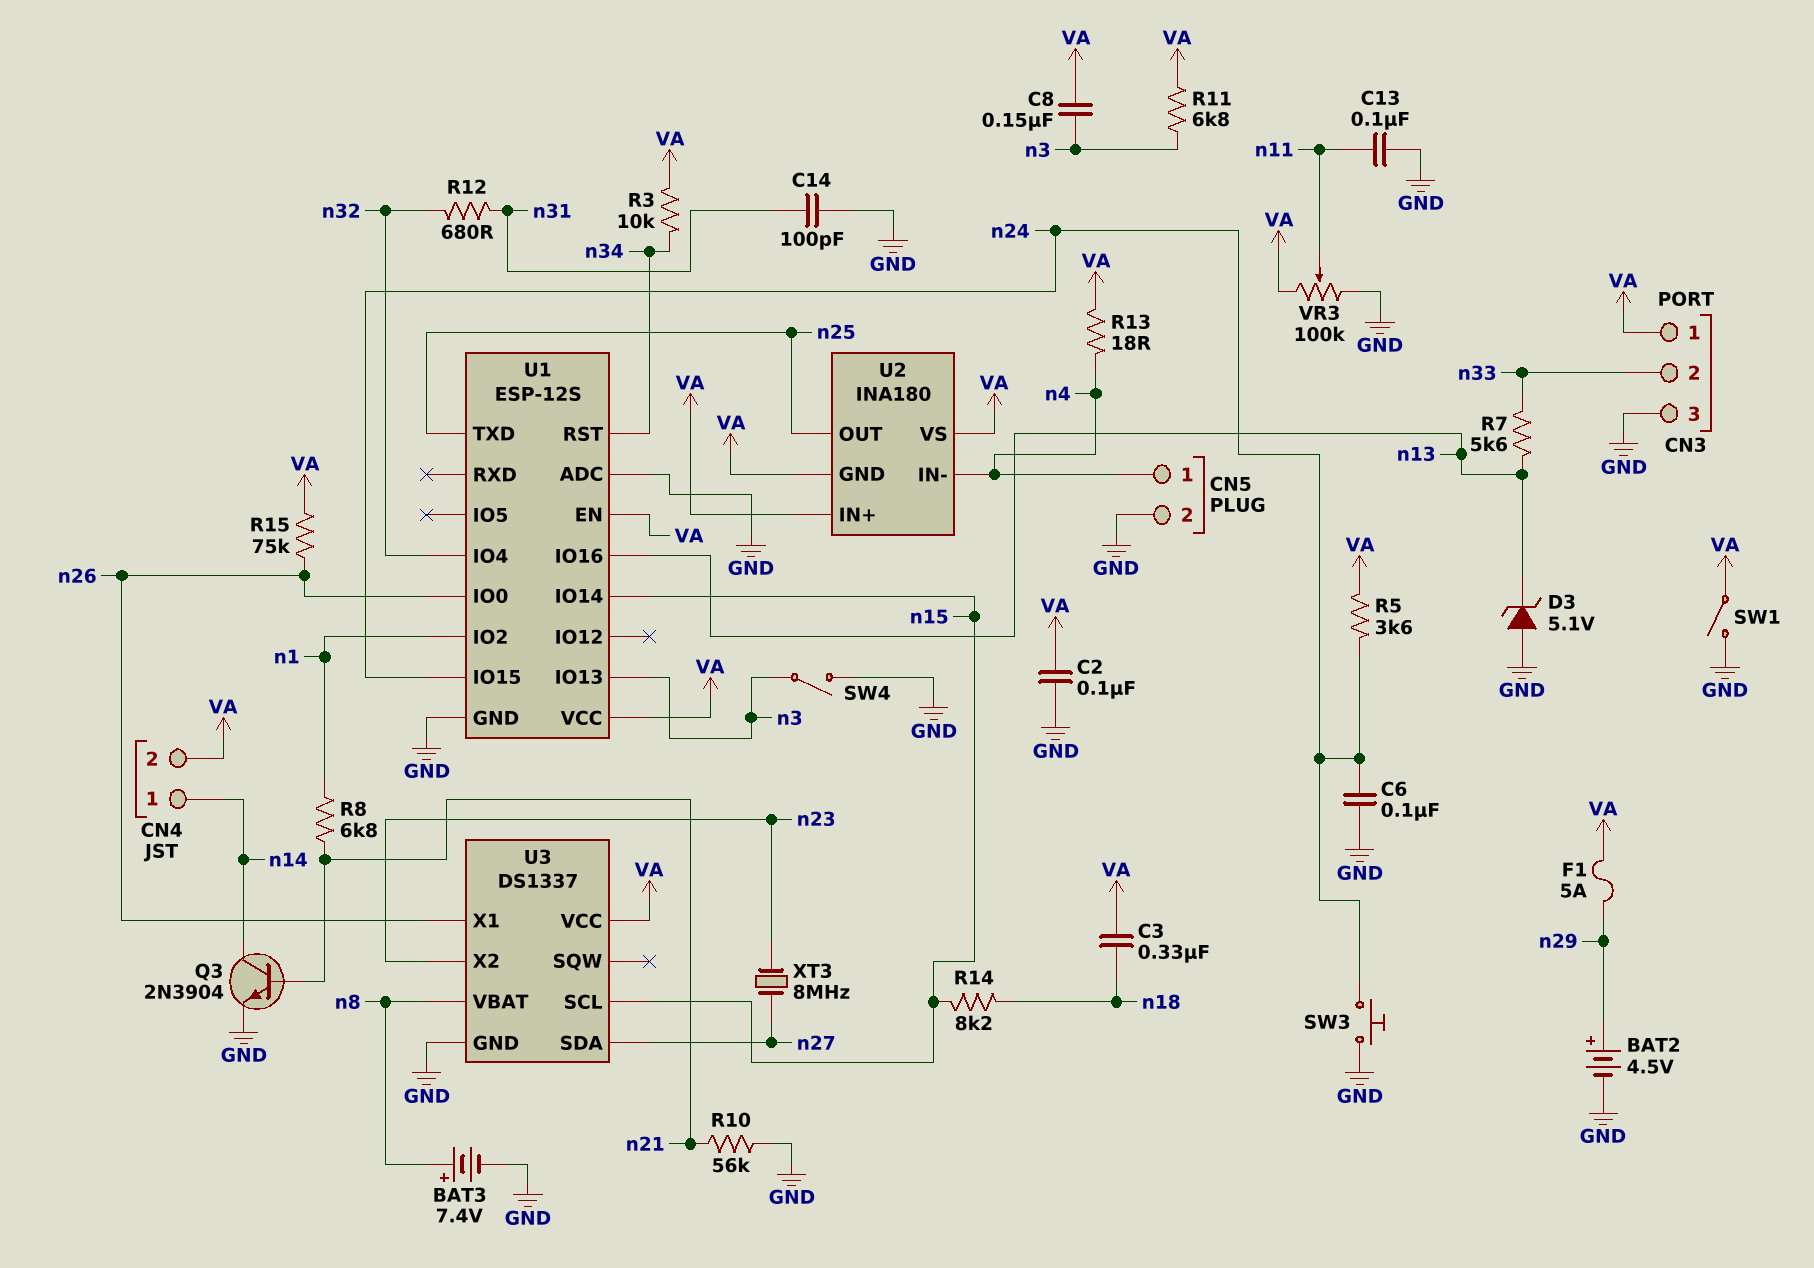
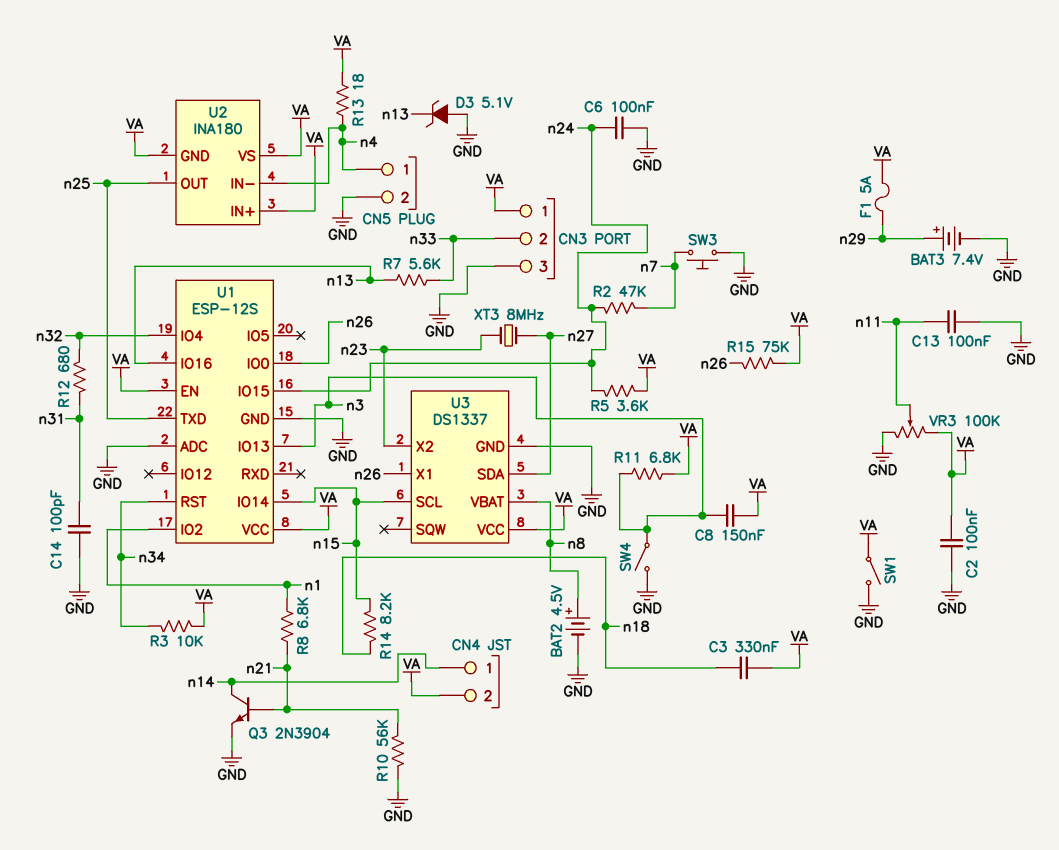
BAT2: 4.5V (plus n29, minus GND) -> 4.5V (plus n8, minus GND)
BAT3: 7.4V (plus n8, minus GND) -> 7.4V (plus n29, minus GND)
R2: none -> 47k (n7, n24)
SW3: button (GND, n24) -> button (GND, n7)

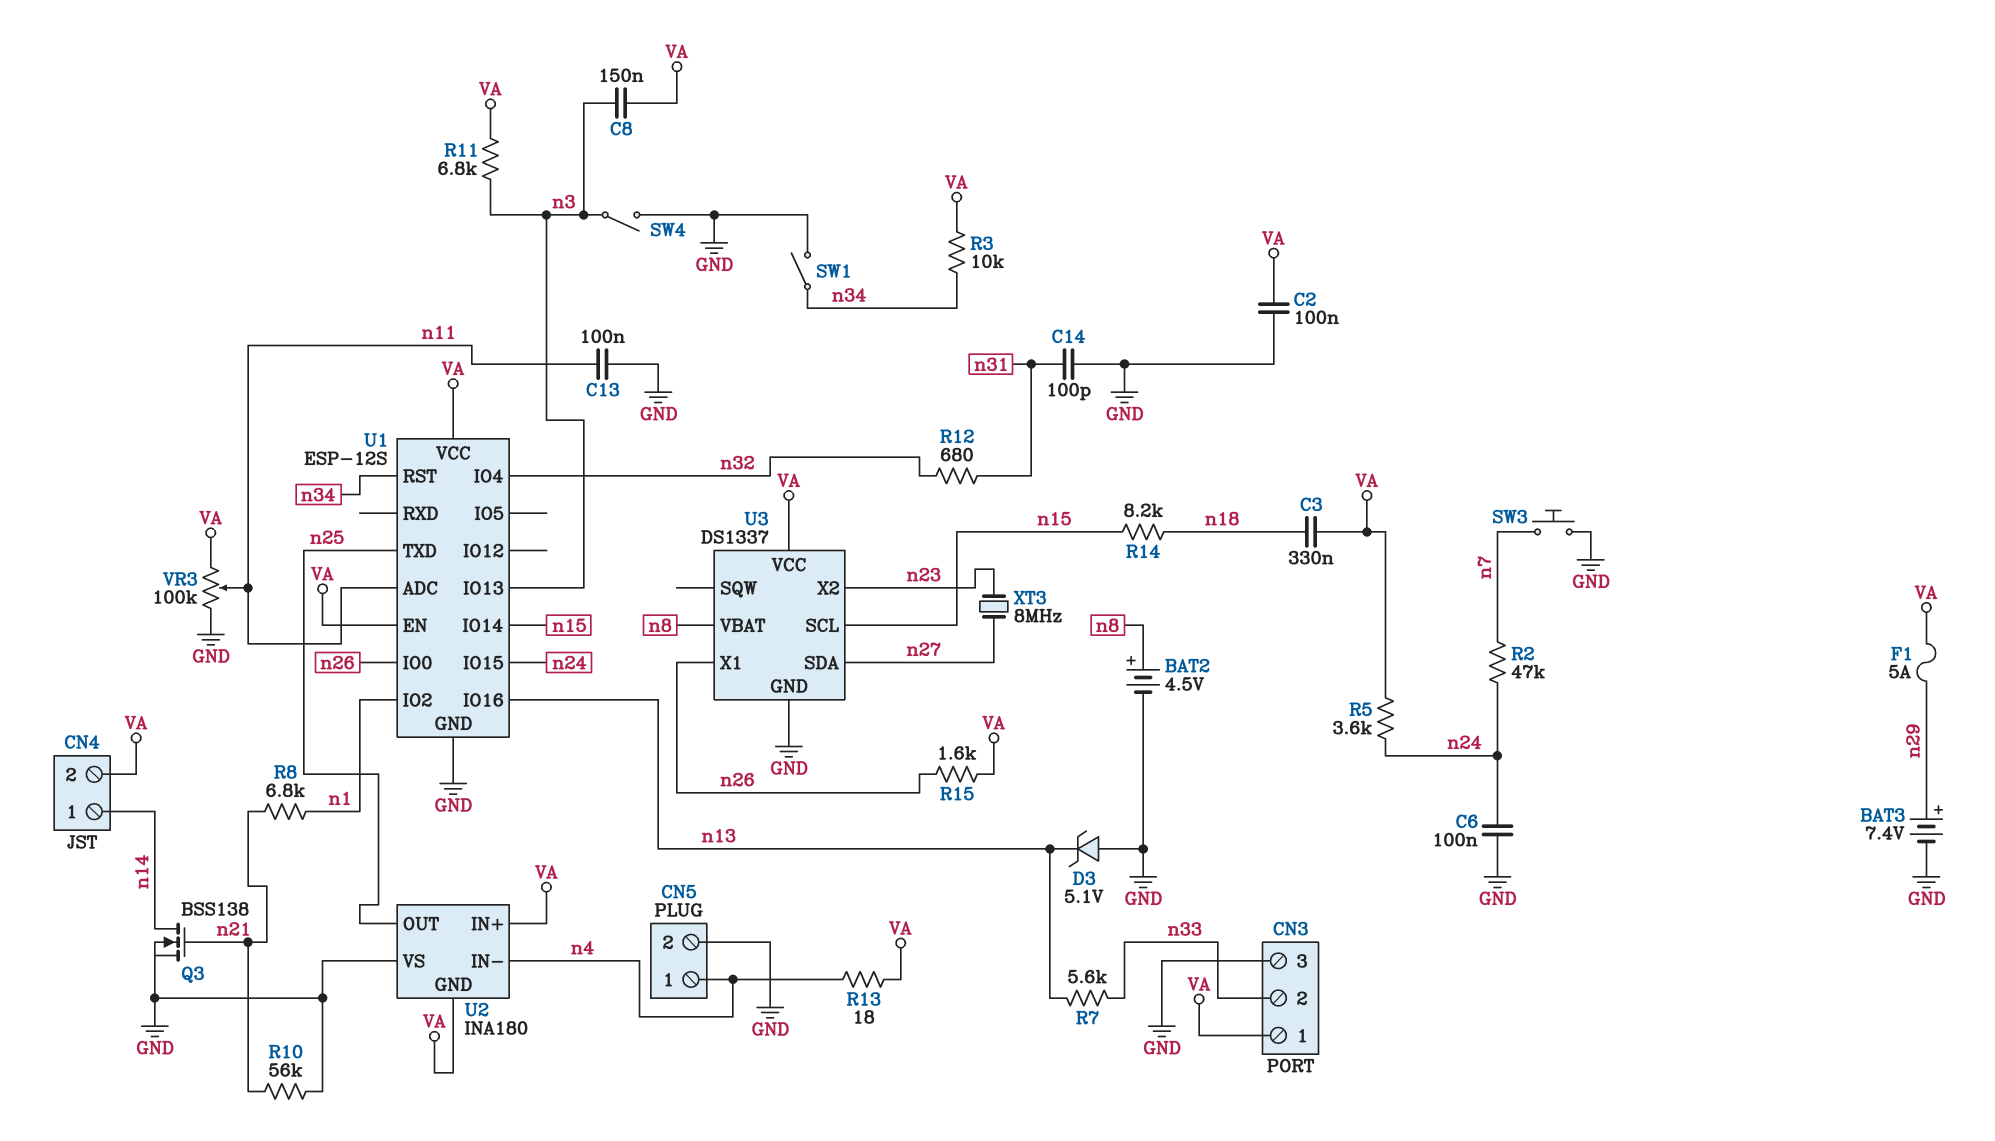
Q3: NPN 2N3904 (B n21, C n14, E GND) -> NMOS BSS138 (G n21, D n14, S GND)
R15: 75k (VA, n26) -> 1.6k (VA, n26)
SW1: switch (GND, VA) -> switch (GND, n34)
U1 pin ADC: GND -> n11
U2 pin VS: VA -> GND

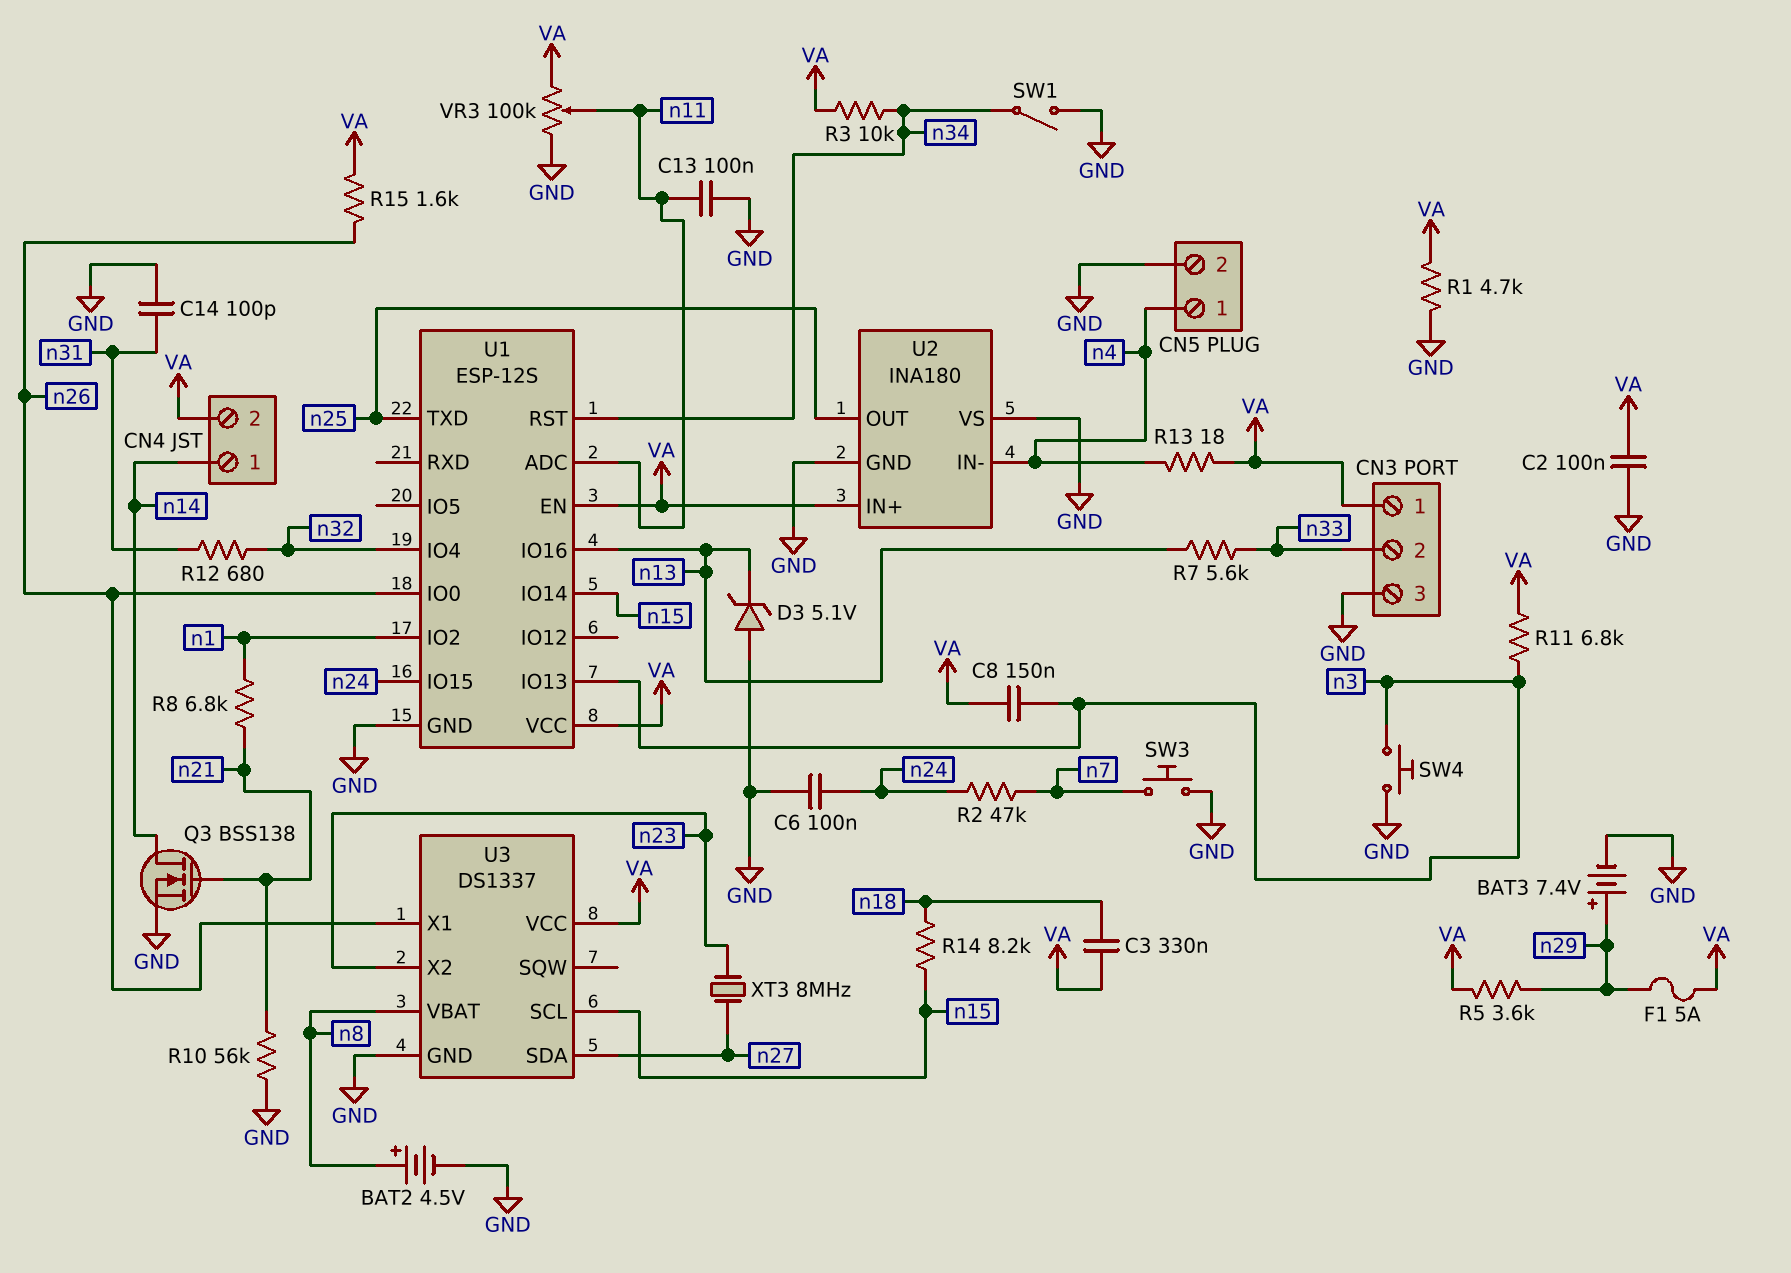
R1: none -> 4.7k (GND, VA)
R5: 3.6k (VA, n24) -> 3.6k (VA, n29)
SW4: switch (GND, n3) -> button (GND, n3)
U2 pin GND: VA -> GND

